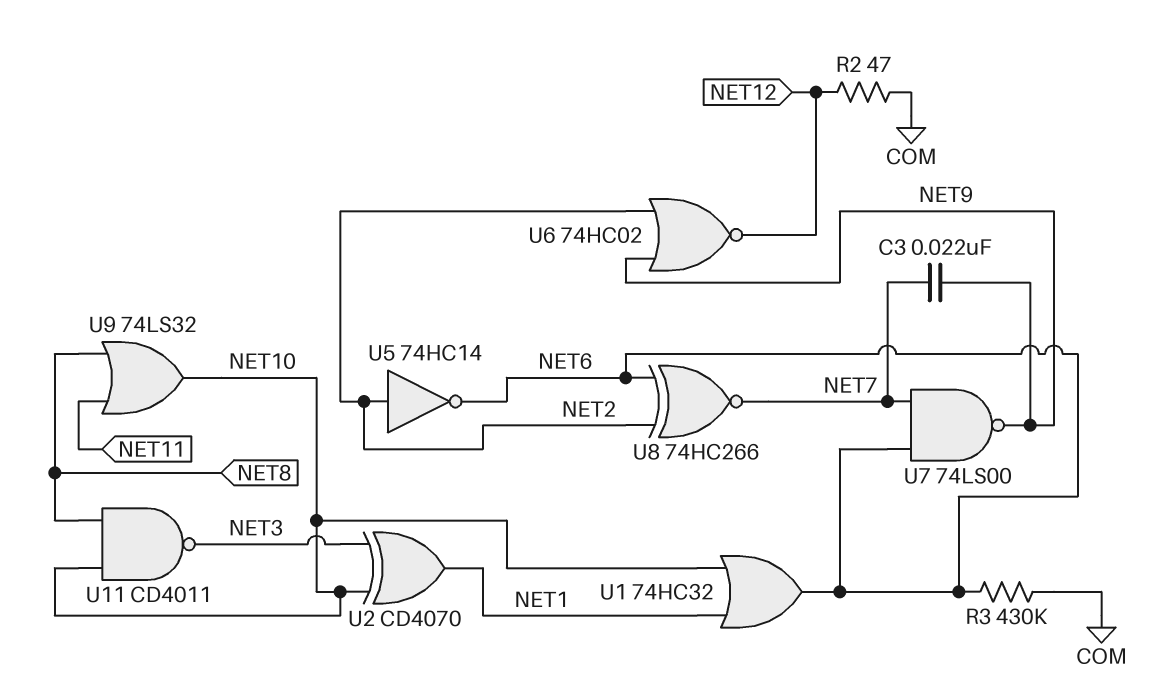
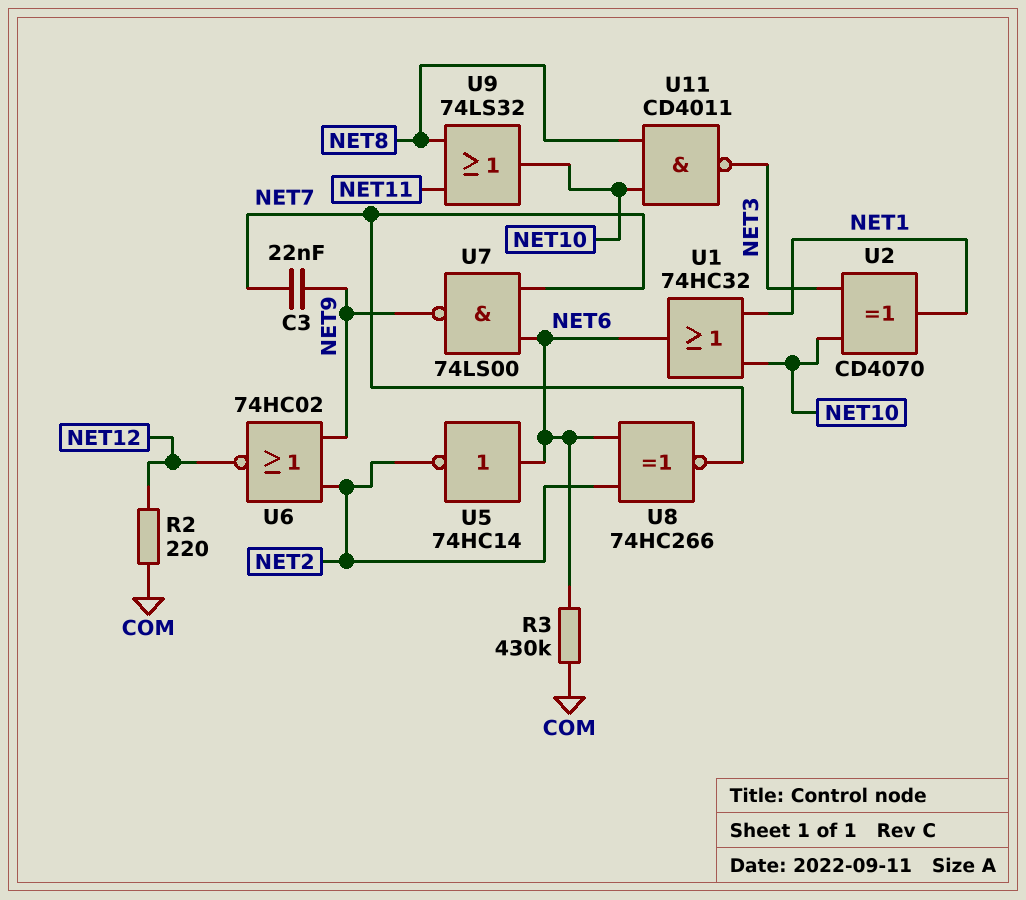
R2: 47 (COM, NET12) -> 220 (COM, NET12)
U5: NOT 74HC14 (in NET2, out NET6) -> NOT 74HC14 (in NET6, out NET2)

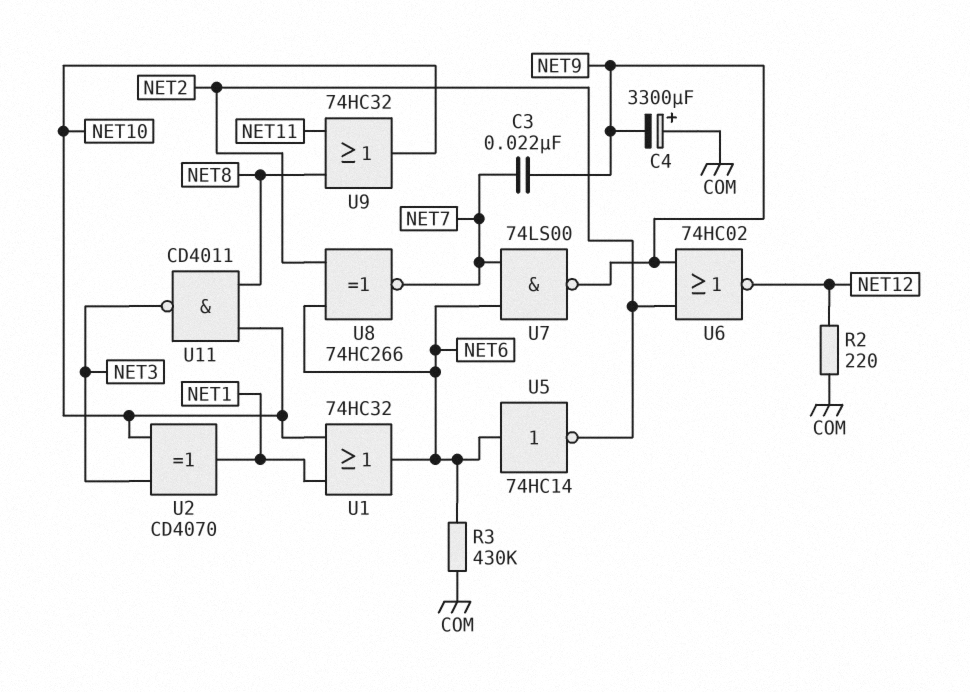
C4: none -> 3300uF (plus COM, minus NET9)
U9: OR 74LS32 (in NET8, in NET11, out NET10) -> OR 74HC32 (in NET8, in NET11, out NET10)

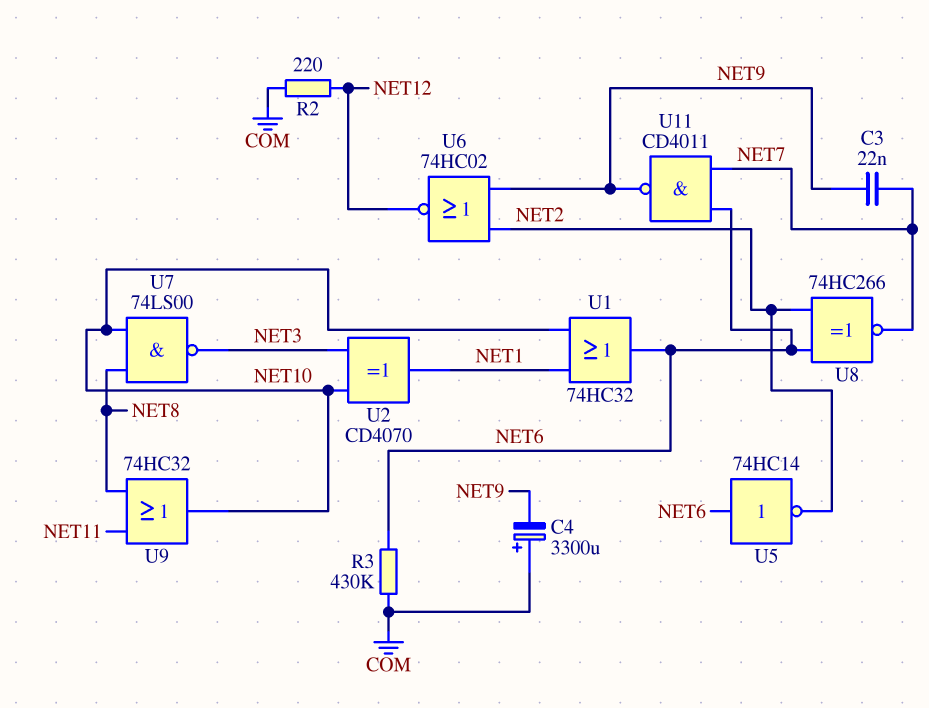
U7: NAND 74LS00 (in NET6, in NET7, out NET9) -> NAND 74LS00 (in NET8, in NET10, out NET3)
U11: NAND CD4011 (in NET8, in NET10, out NET3) -> NAND CD4011 (in NET6, in NET7, out NET9)

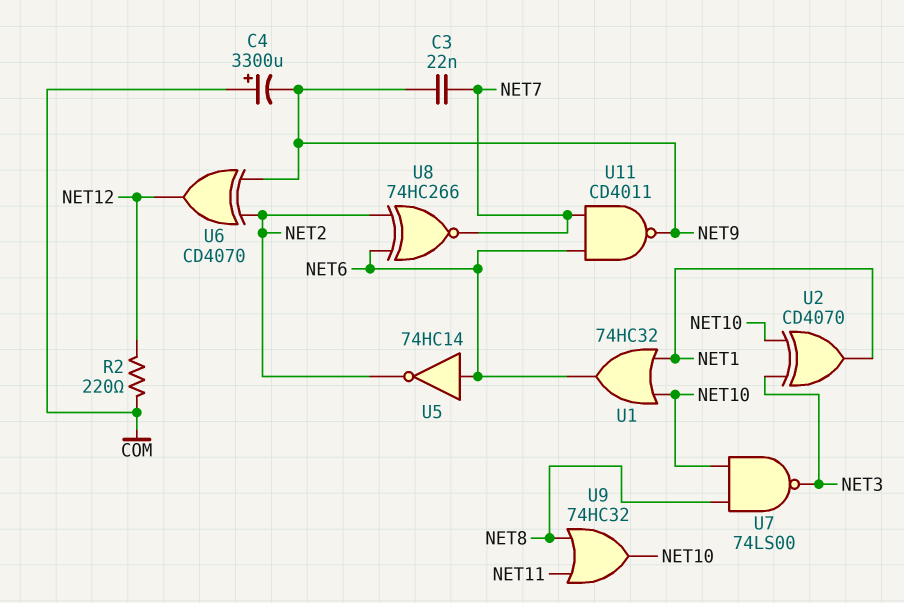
R3: 430k (COM, NET6) -> none
U6: NOR 74HC02 (in NET2, in NET9, out NET12) -> XOR CD4070 (in NET2, in NET9, out NET12)

